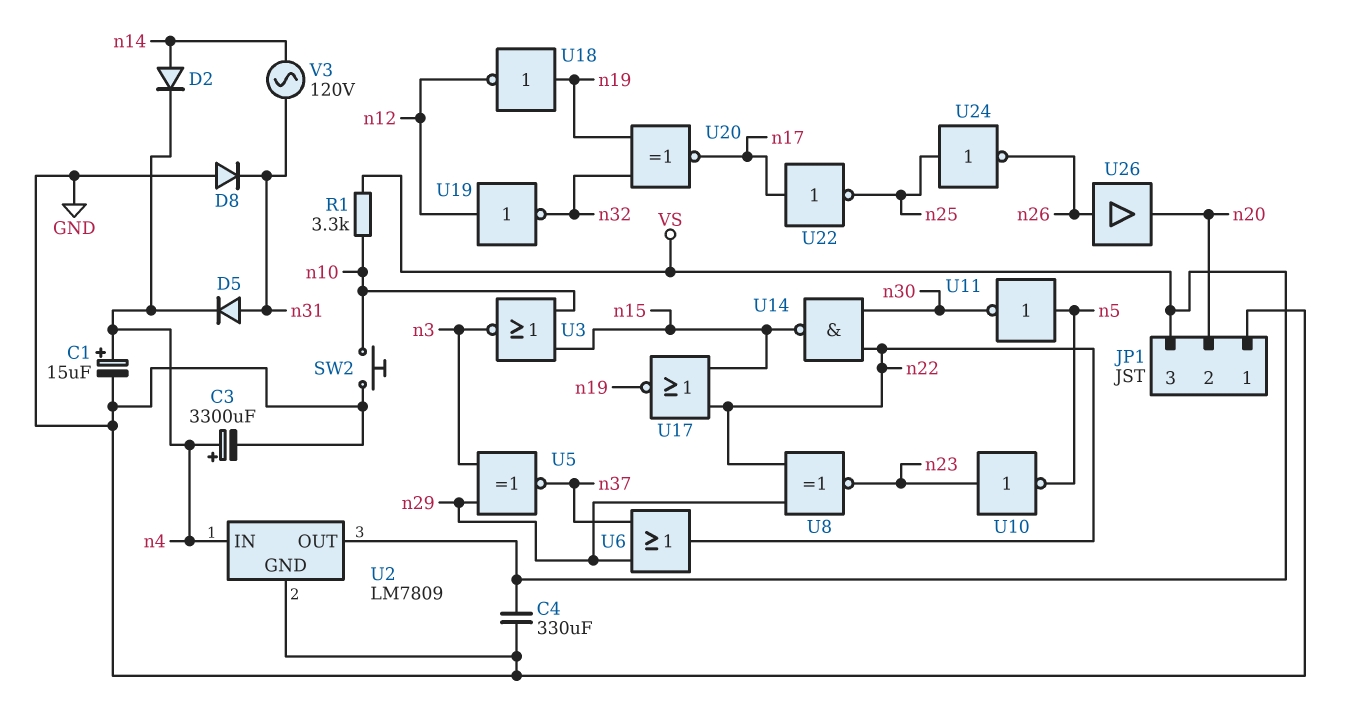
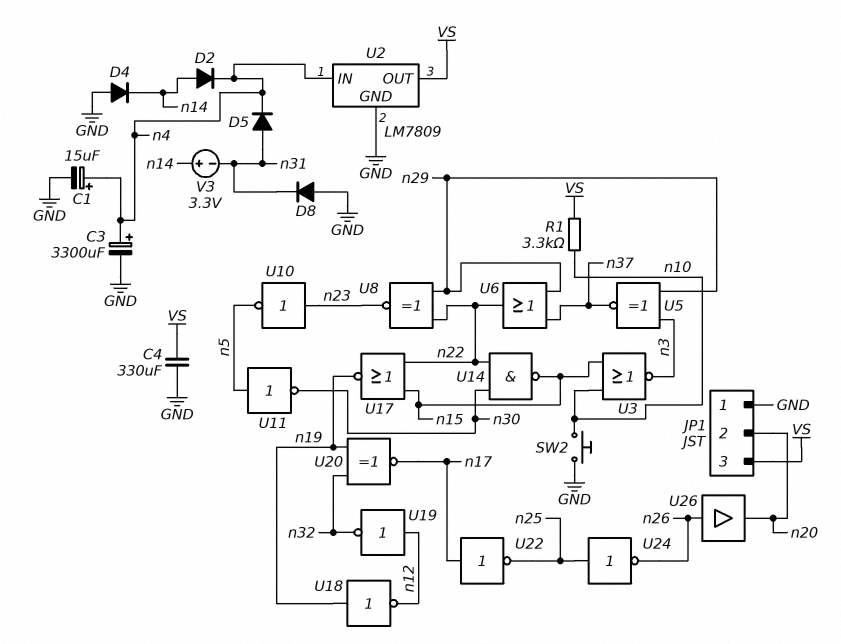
D4: none -> diode (A GND, K n14)
V3: AC 120V (n14, n31) -> 3.3V (plus n14, minus n31)

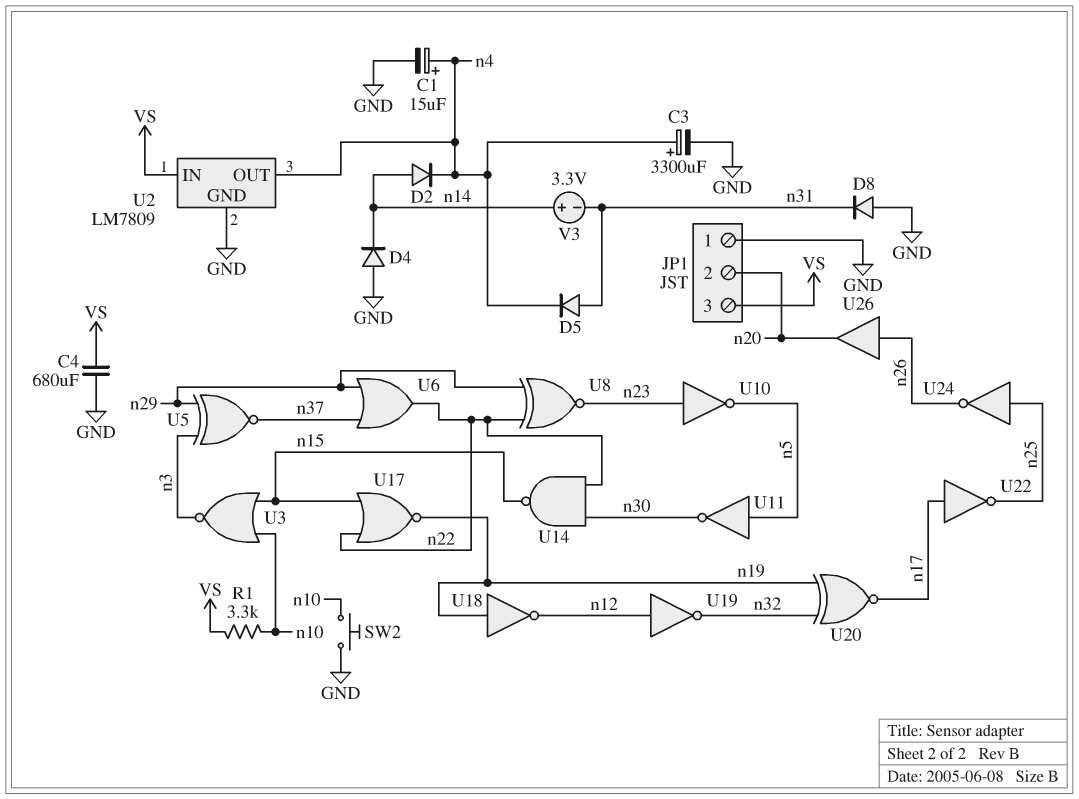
C4: 330uF (GND, VS) -> 680uF (GND, VS)
U2 pin IN: n4 -> VS
U2 pin OUT: VS -> n4

